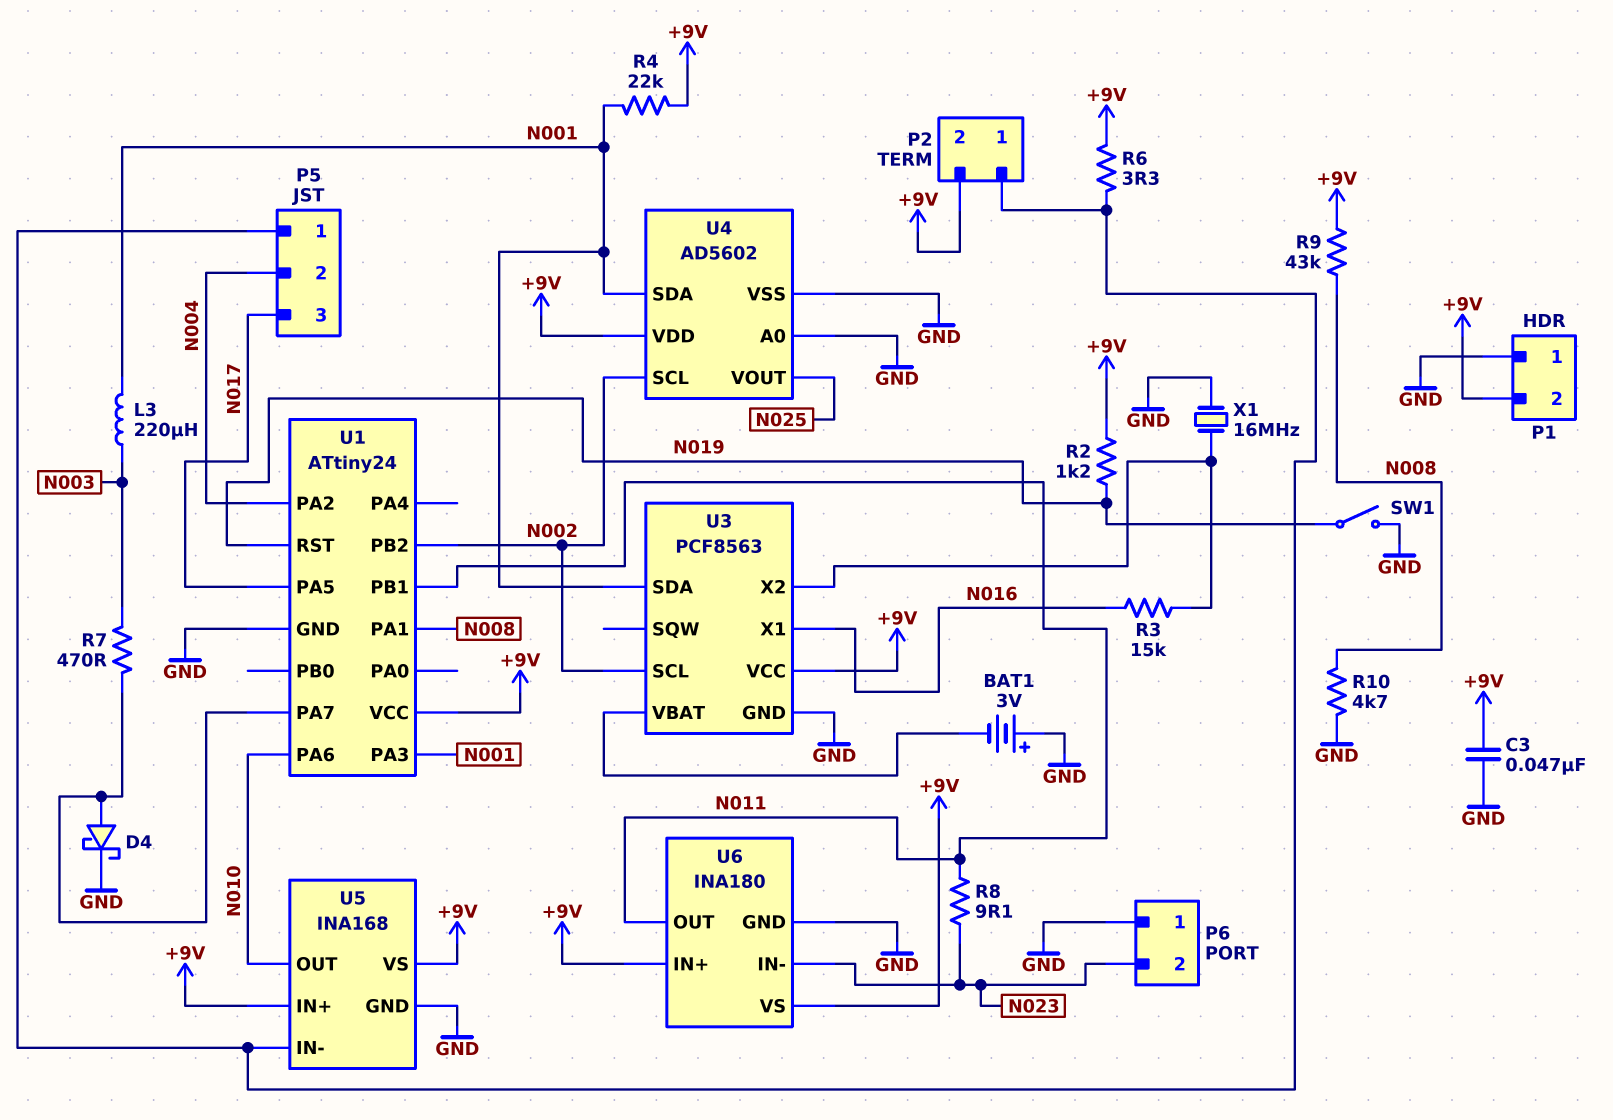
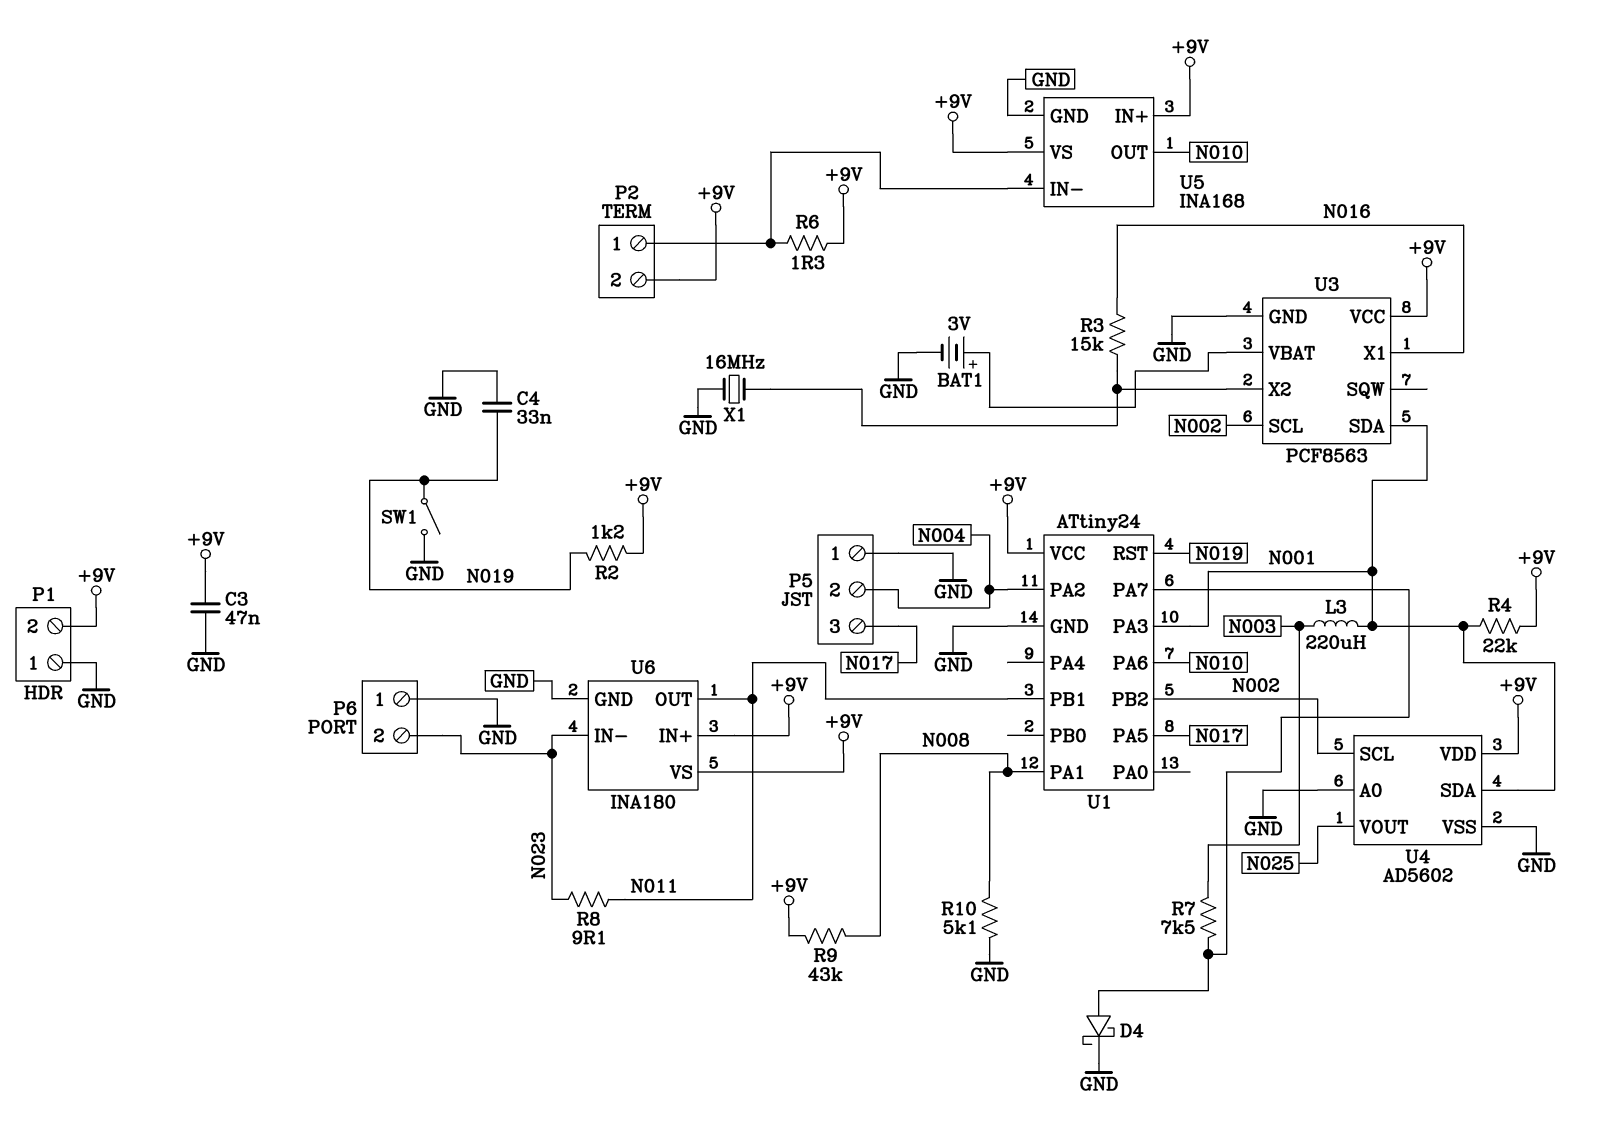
BAT1: 3V (plus GND, minus U3/VBAT) -> 3V (plus U3/VBAT, minus GND)
C4: none -> 33nF (GND, N019)
P5 pin 1: P2/1 -> GND
R6: 3.3 (+9V, P2/1) -> 1.3 (+9V, P2/1)
R7: 470 (N003, U1/PA7) -> 7.5k (N003, U1/PA7)
R10: 4.7k (GND, N008) -> 5.1k (GND, N008)

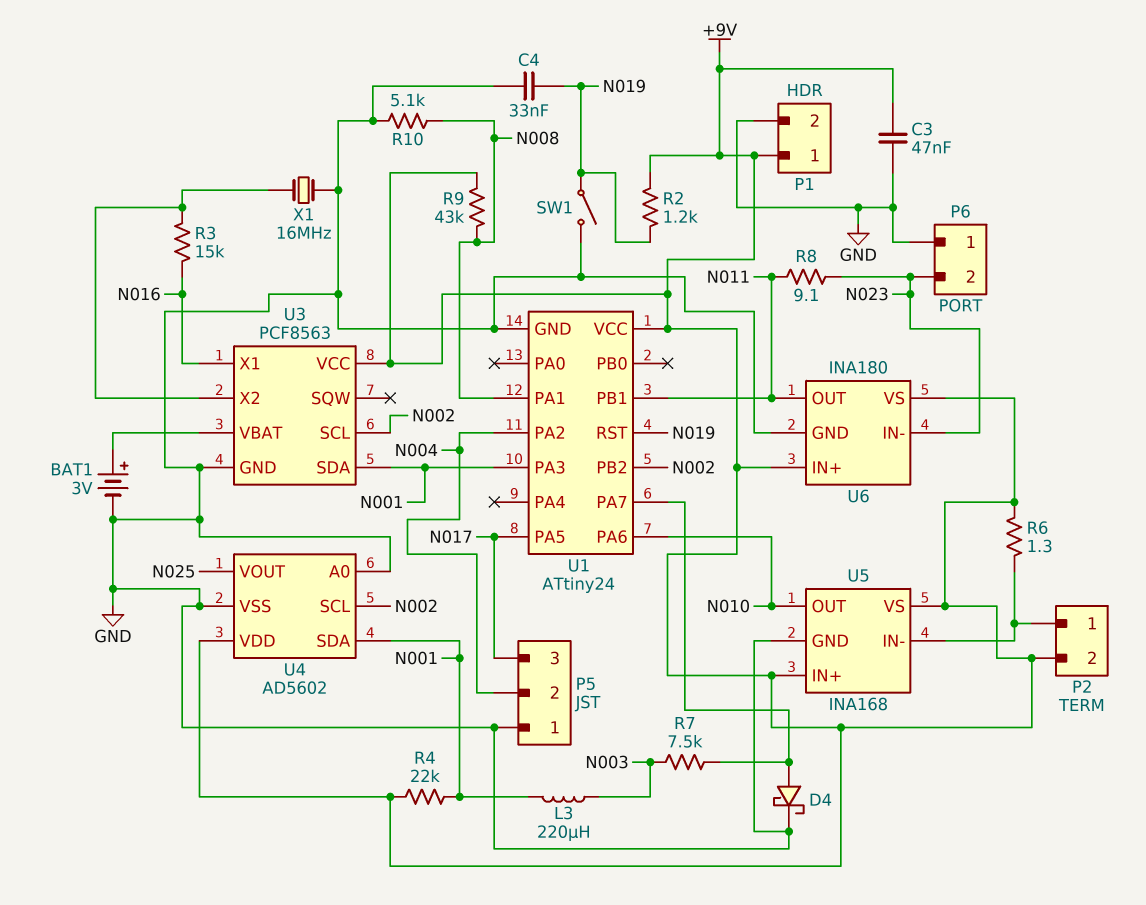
P1 pin 1: GND -> +9V
P1 pin 2: +9V -> GND

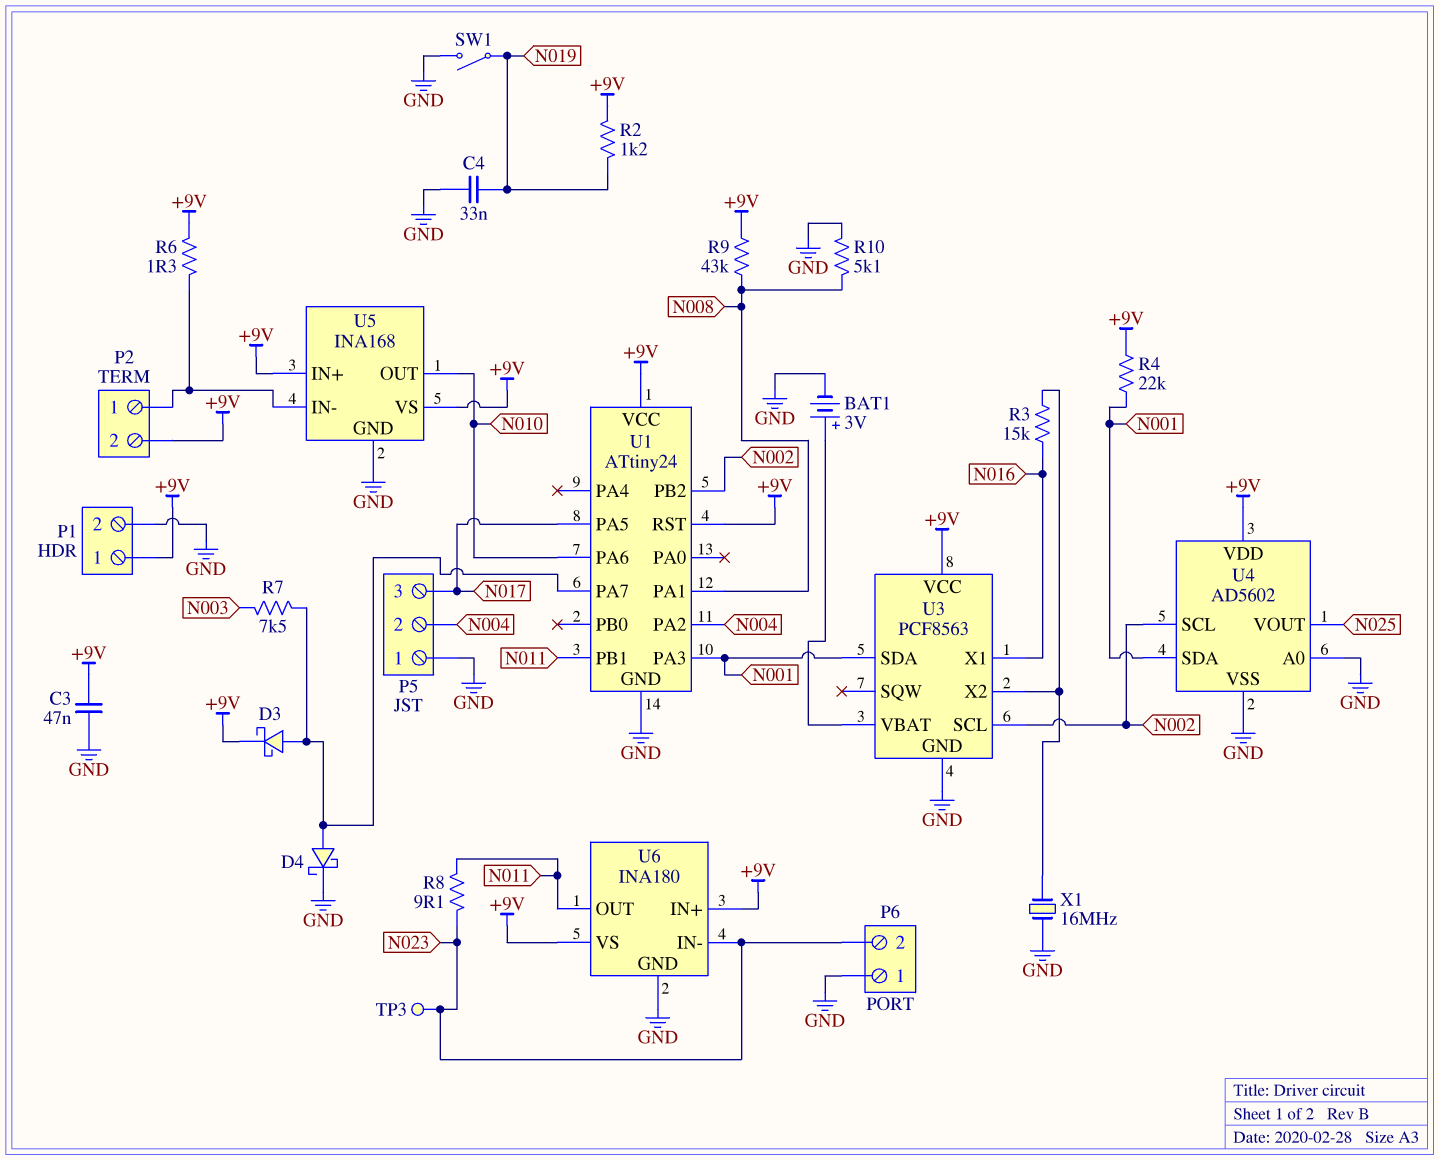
D3: none -> schottky (A U1/PA7, K +9V)
L3: 220uH (N001, N003) -> none
TP3: none -> test point (N023)
U1 pin RST: N019 -> +9V

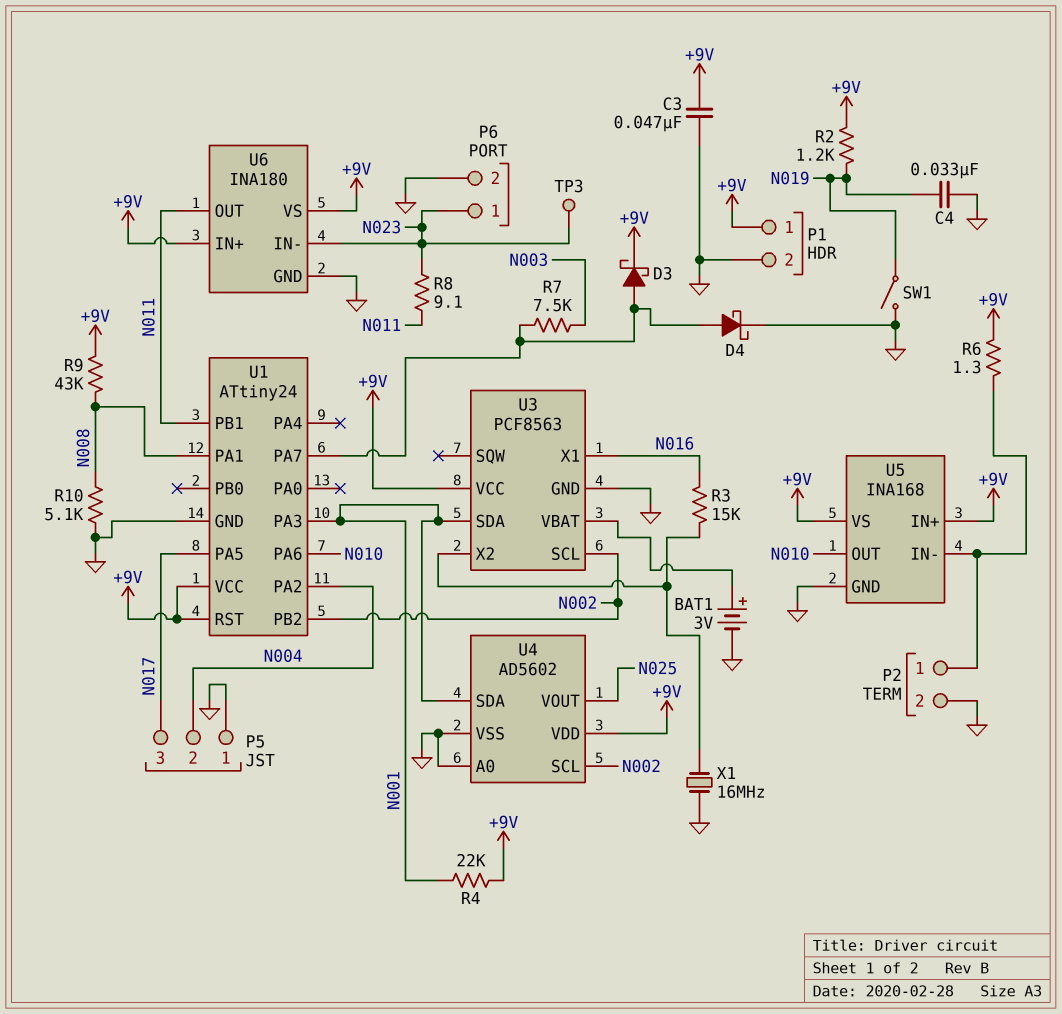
P2 pin 2: +9V -> GND
P6 pin 1: GND -> N023
P6 pin 2: N023 -> GND

